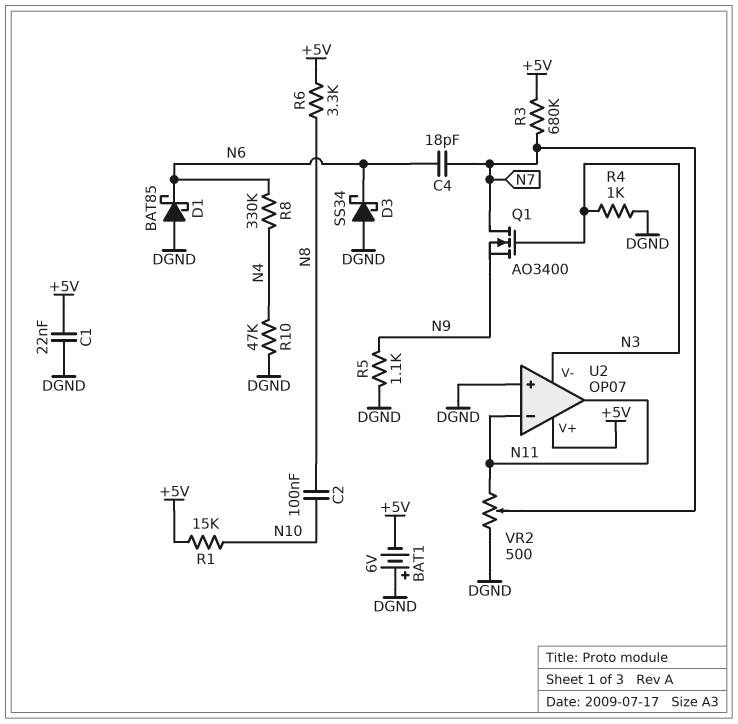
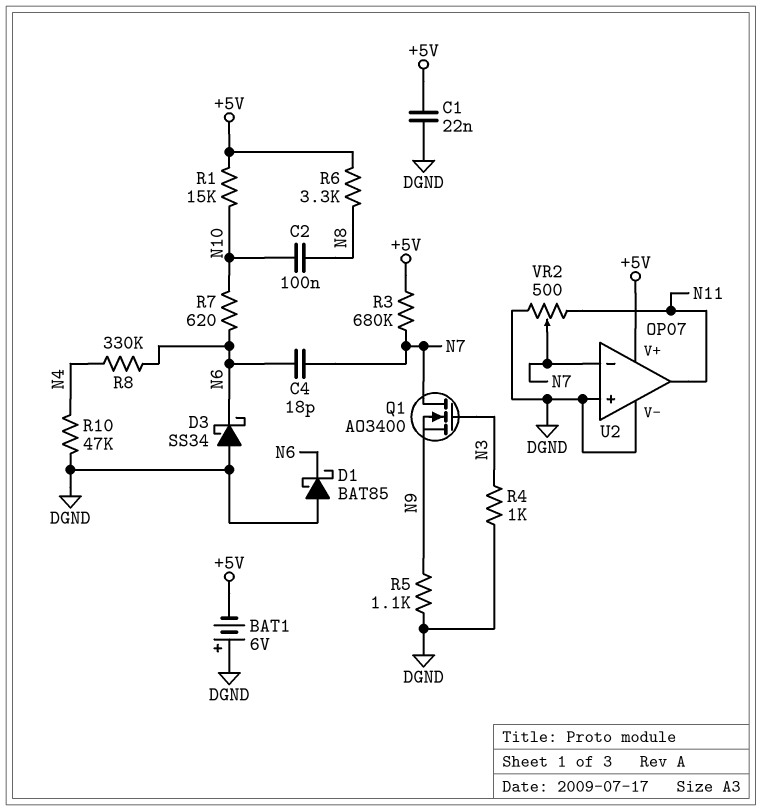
R7: none -> 620 (N6, N10)
U2 pin V-: N3 -> DGND
U2 pin in-: N11 -> N7

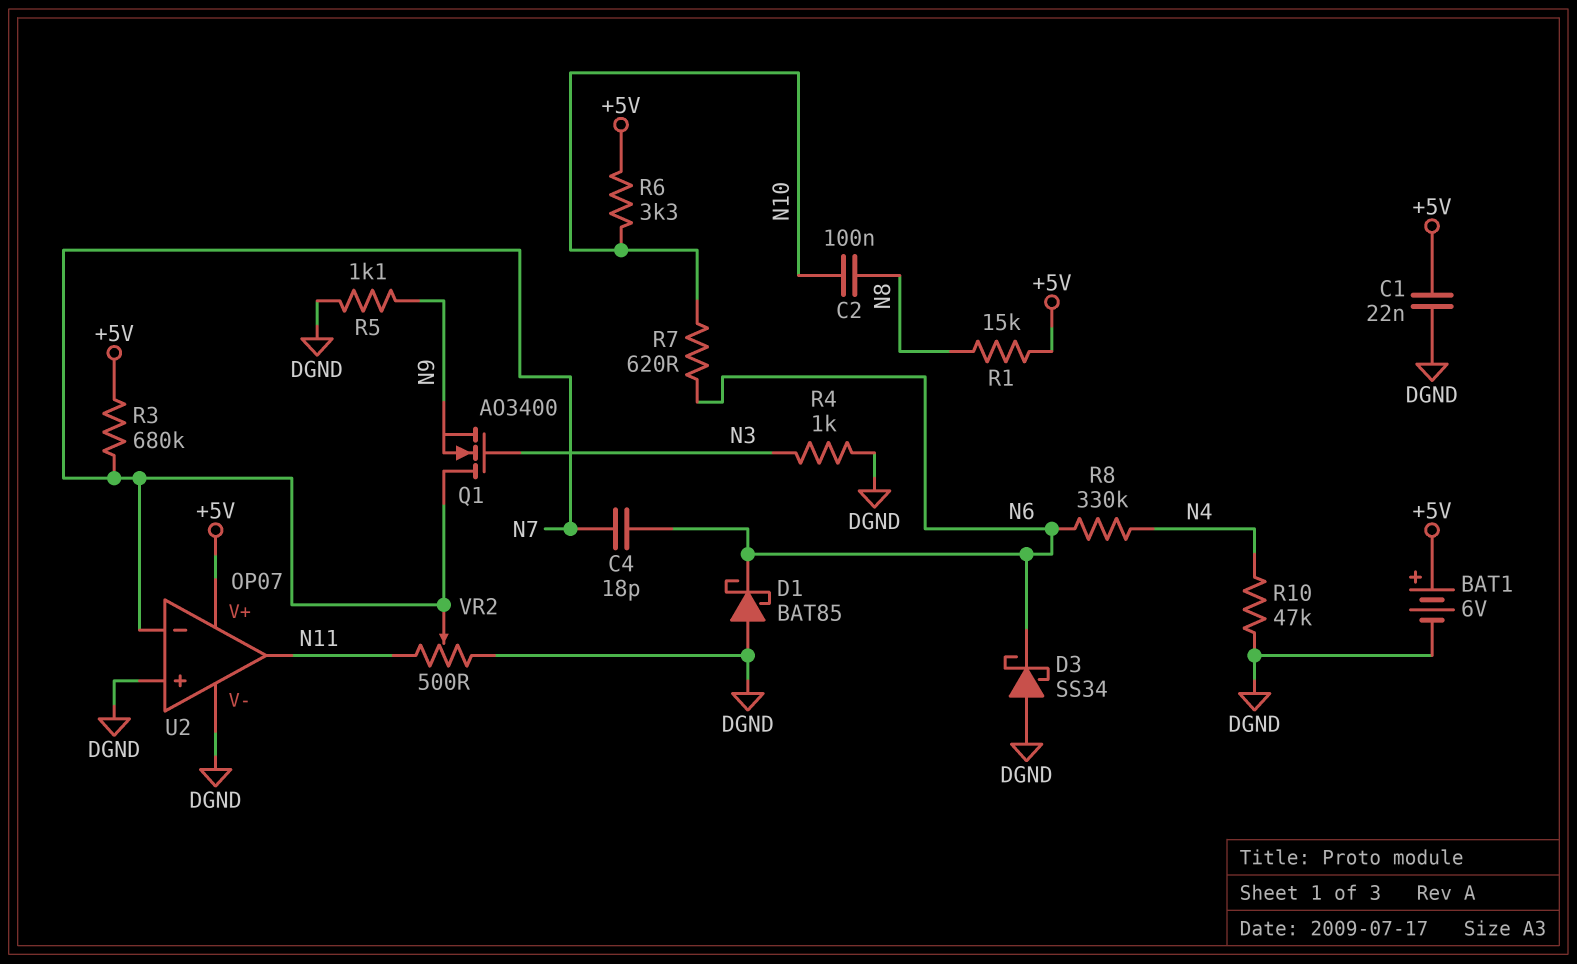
BAT1: 6V (plus DGND, minus +5V) -> 6V (plus +5V, minus DGND)
R1: 15k (+5V, N10) -> 15k (+5V, N8)
R6: 3.3k (+5V, N8) -> 3.3k (+5V, N10)

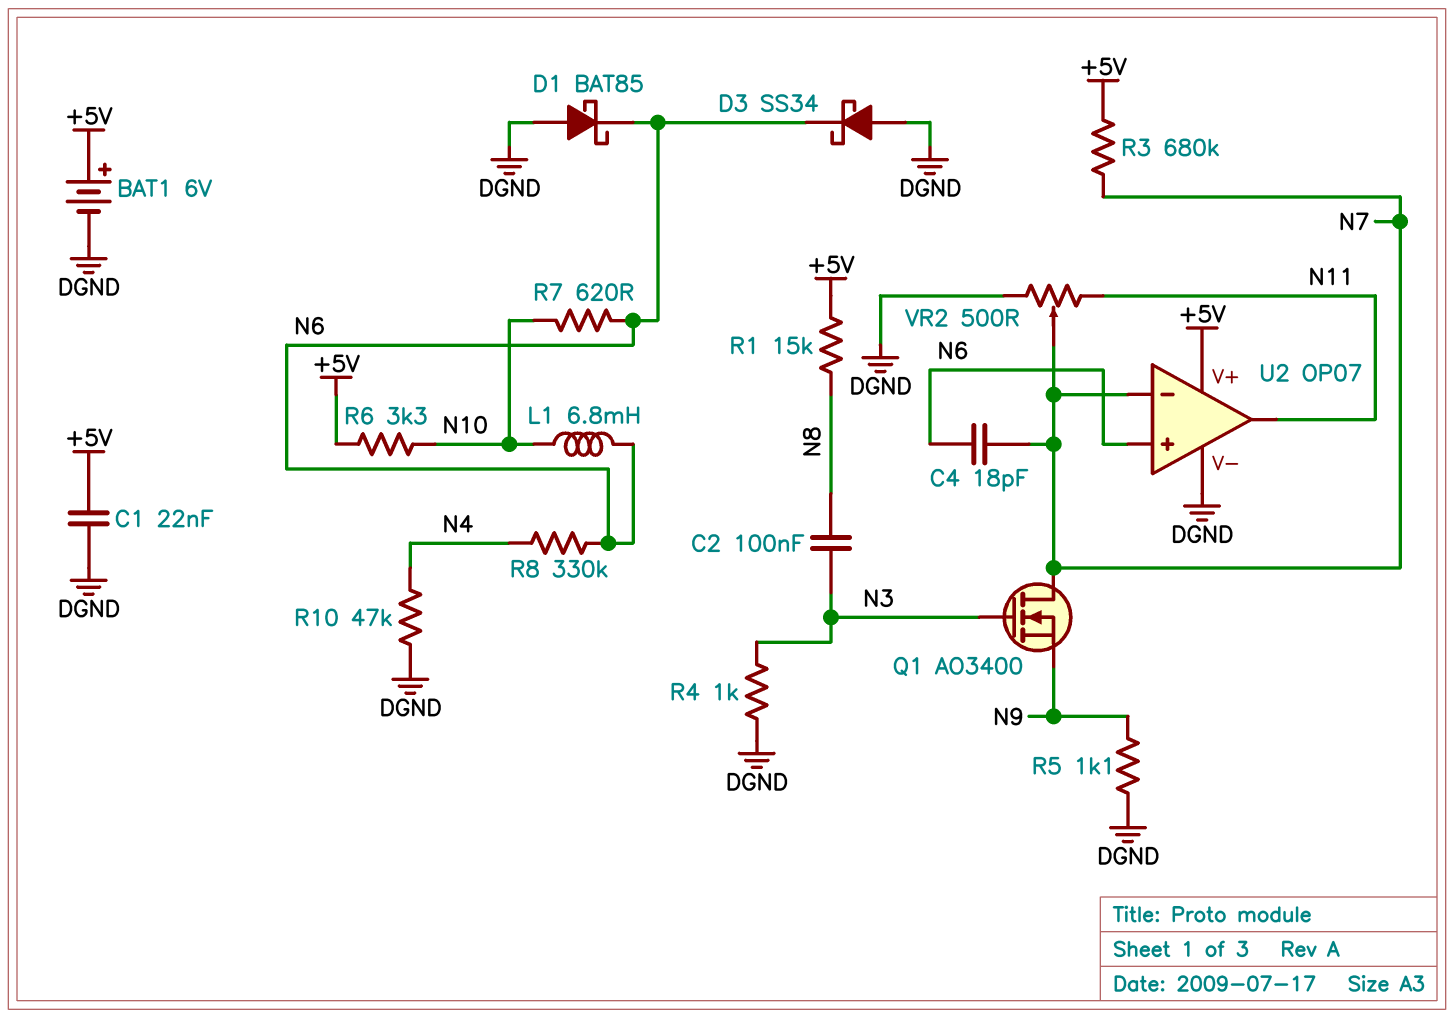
C2: 100nF (N8, N10) -> 100nF (N3, N8)
L1: none -> 6.8mH (N6, N10)
U2 pin in+: DGND -> N6

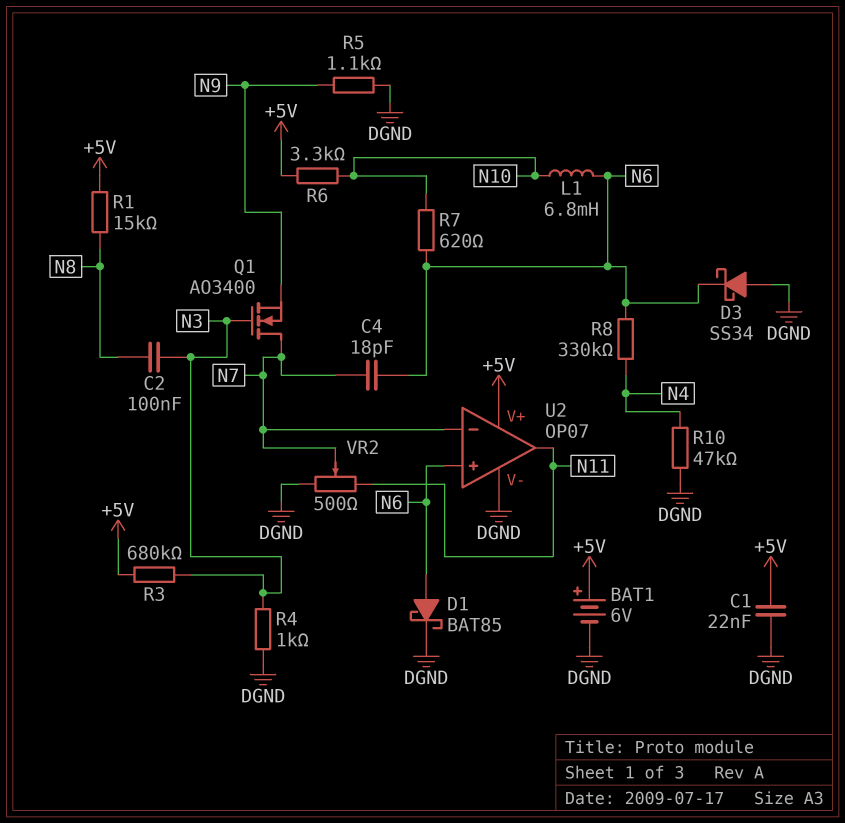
D1: schottky BAT85 (A DGND, K N6) -> schottky BAT85 (A N6, K DGND)
R3: 680k (+5V, N7) -> 680k (+5V, N3)

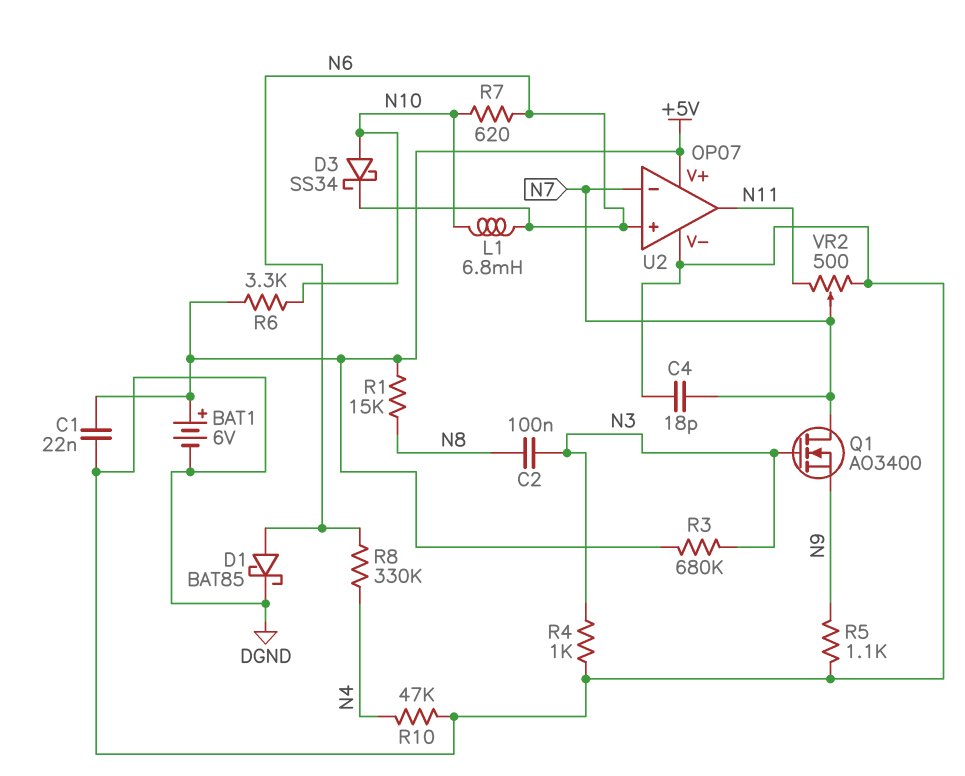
C4: 18pF (N6, N7) -> 18pF (DGND, N7)
D3: schottky SS34 (A DGND, K N6) -> schottky SS34 (A N10, K N6)

